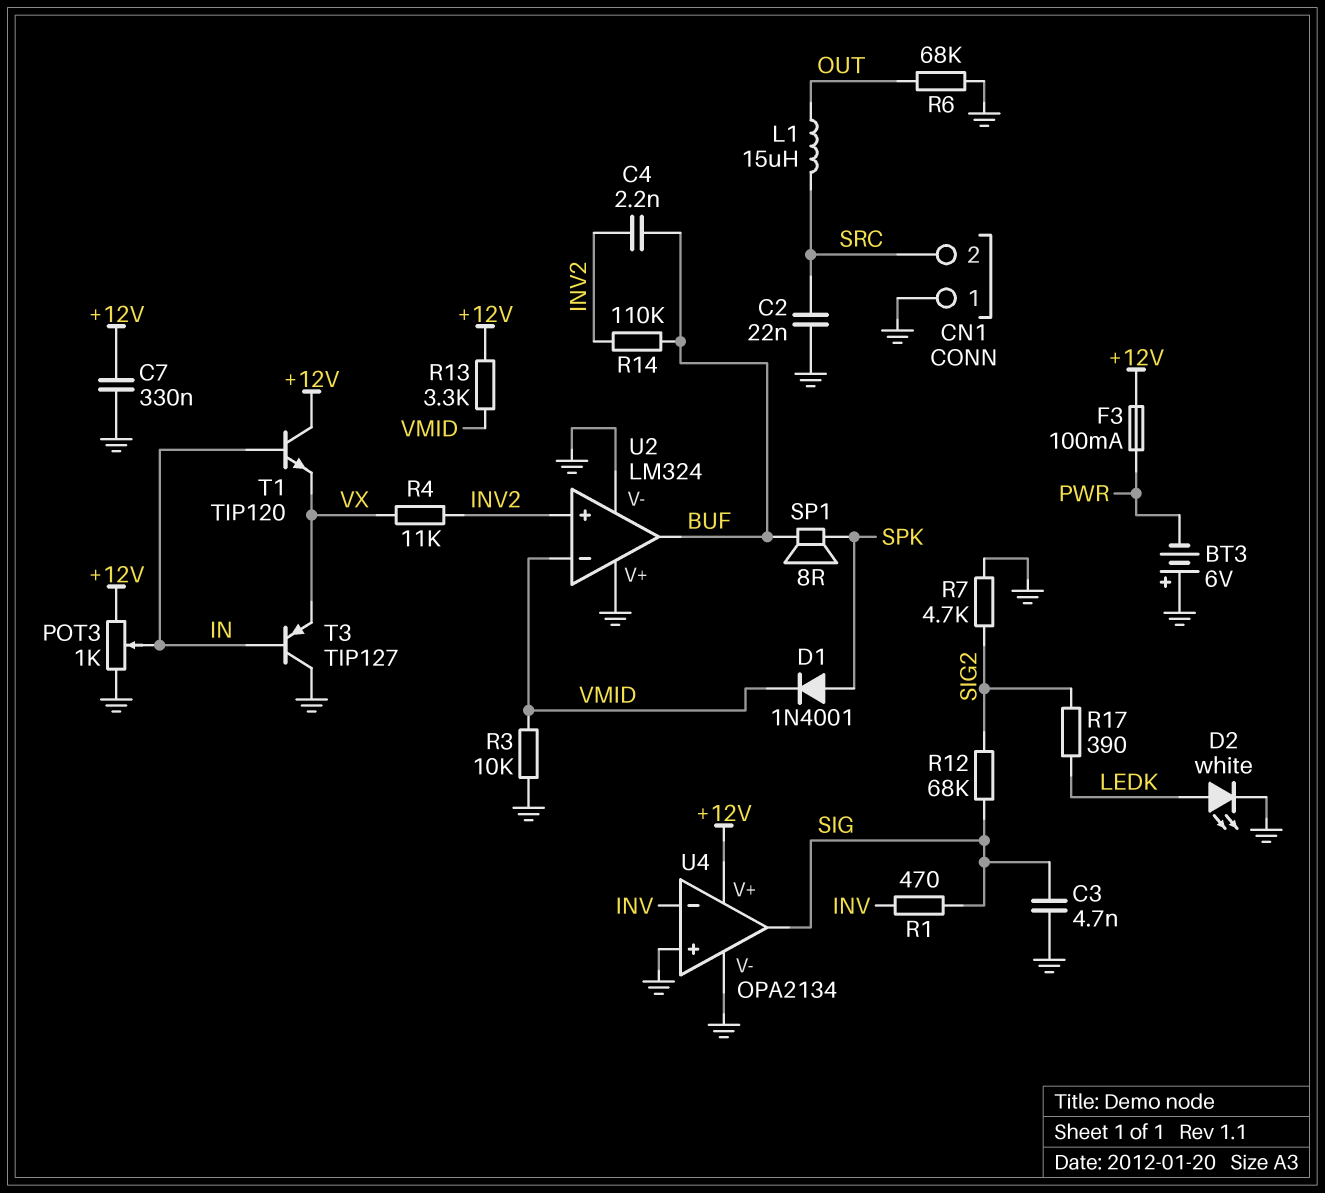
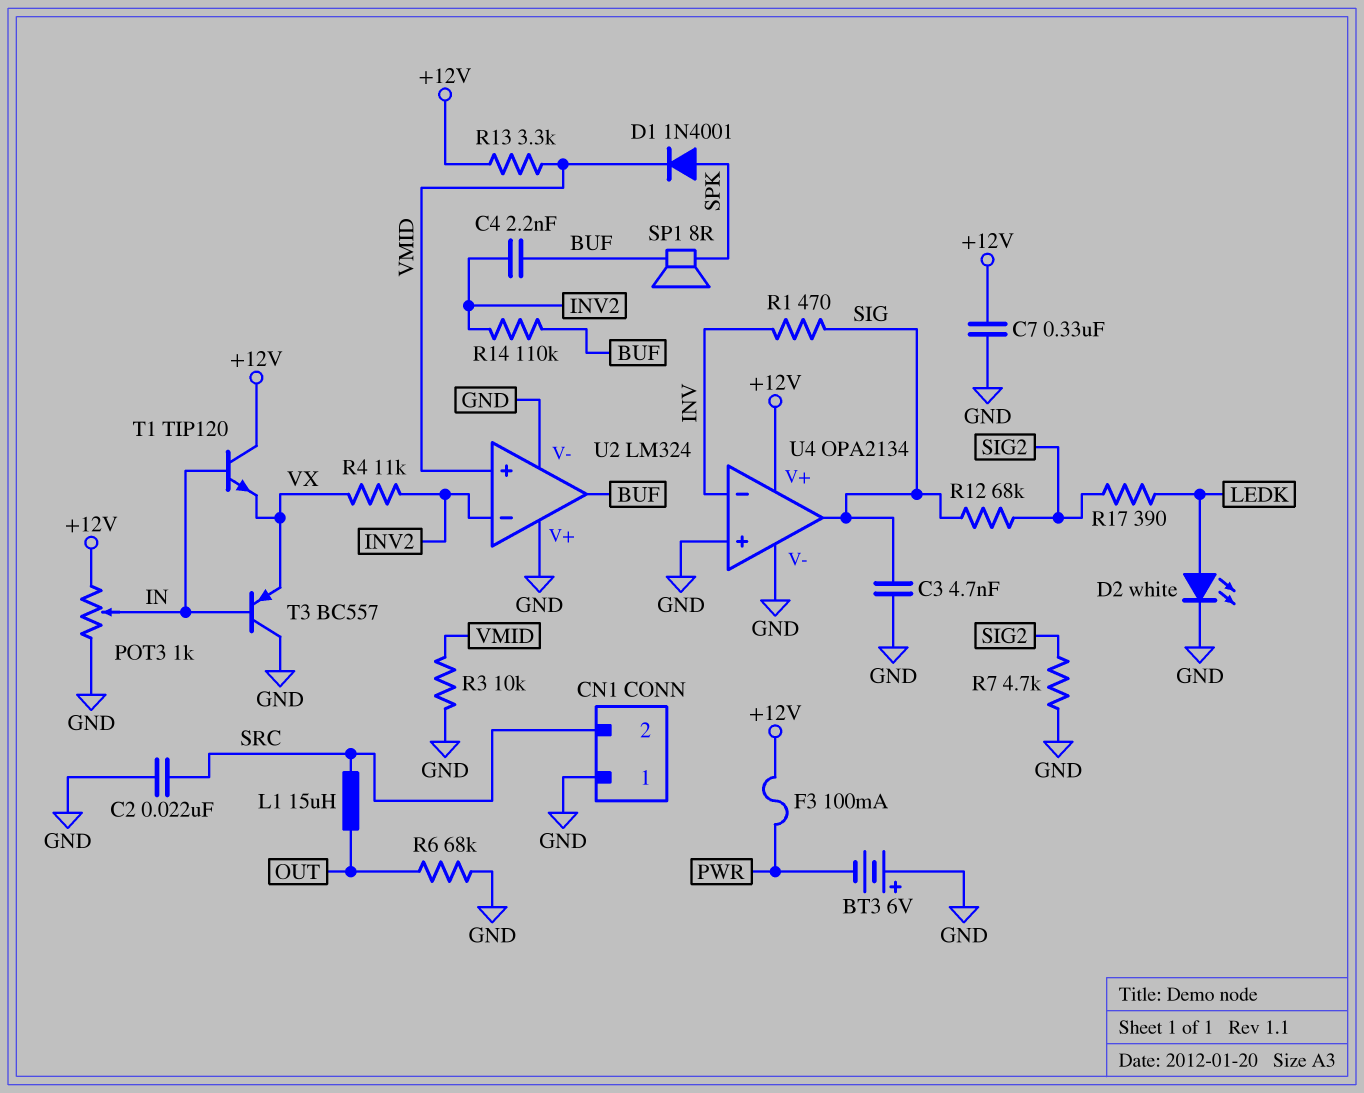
T3: PNP TIP127 (B IN, C GND, E VX) -> PNP BC557 (B IN, C GND, E VX)
U2 pin in+: INV2 -> VMID
U2 pin in-: VMID -> INV2

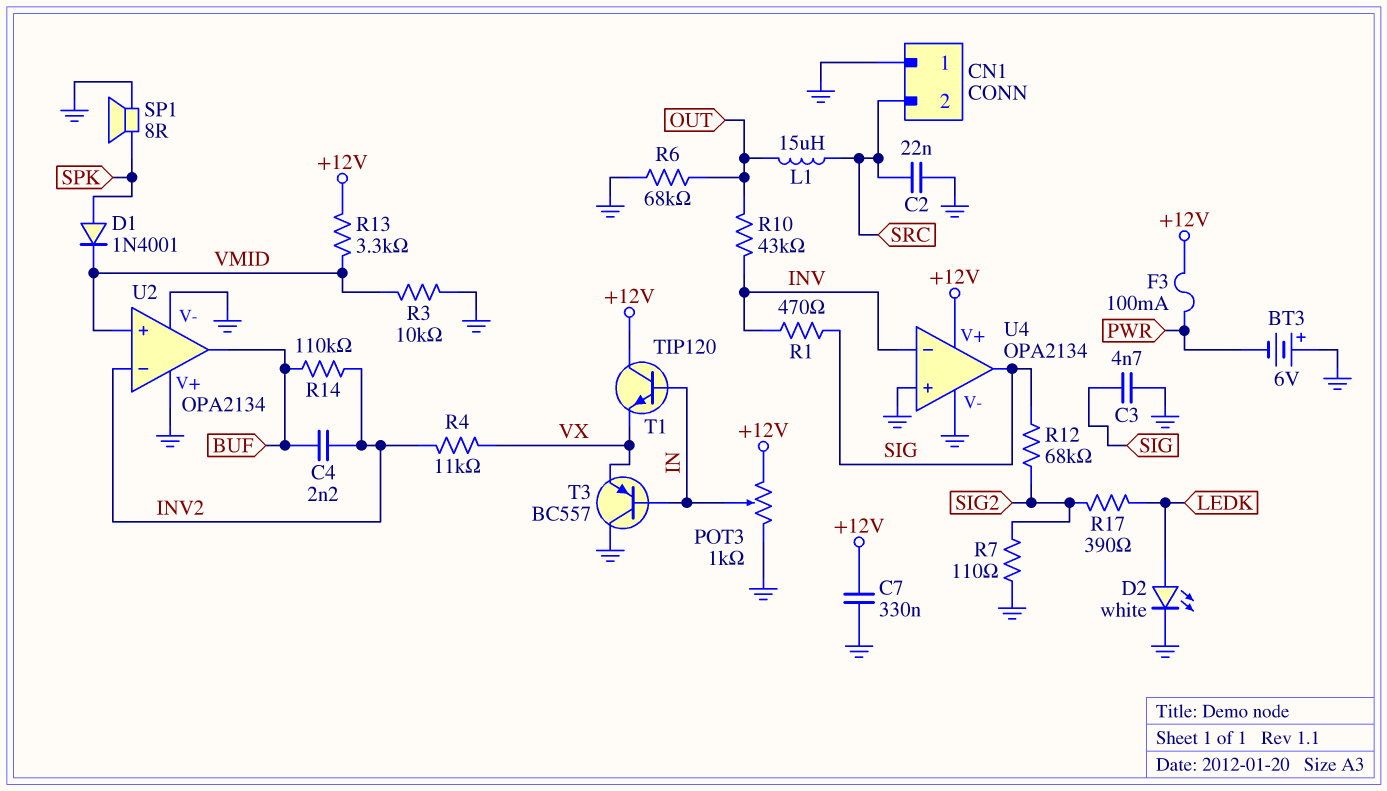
R7: 4.7k (GND, SIG2) -> 110 (GND, SIG2)
R10: none -> 43k (INV, OUT)
SP1: speaker 8R (BUF, SPK) -> speaker 8R (GND, SPK)
U2: LM324 -> OPA2134

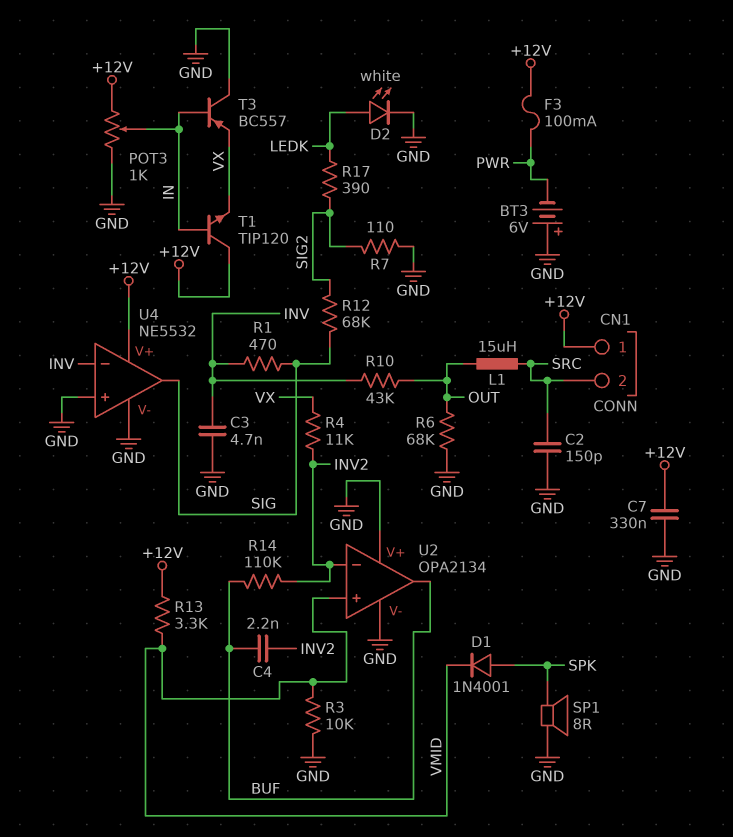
C2: 22nF (GND, SRC) -> 150pF (GND, SRC)
C3: 4.7nF (GND, SIG) -> 4.7nF (GND, INV)
CN1 pin 1: GND -> +12V
U4: OPA2134 -> NE5532

